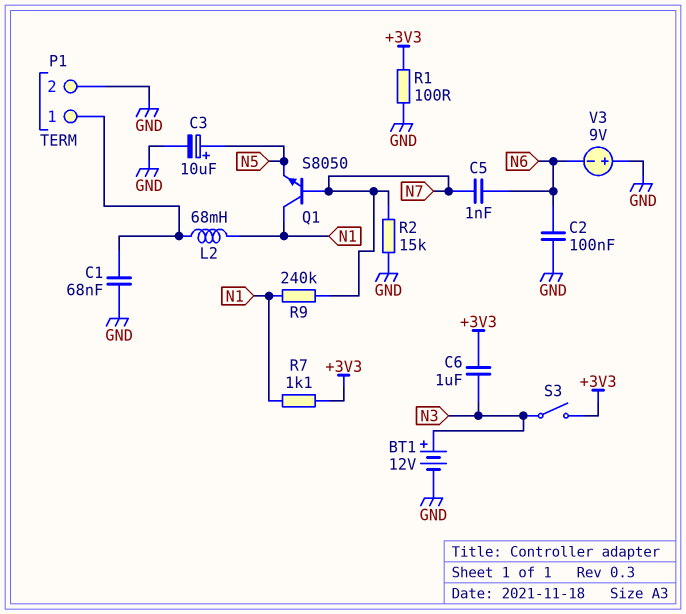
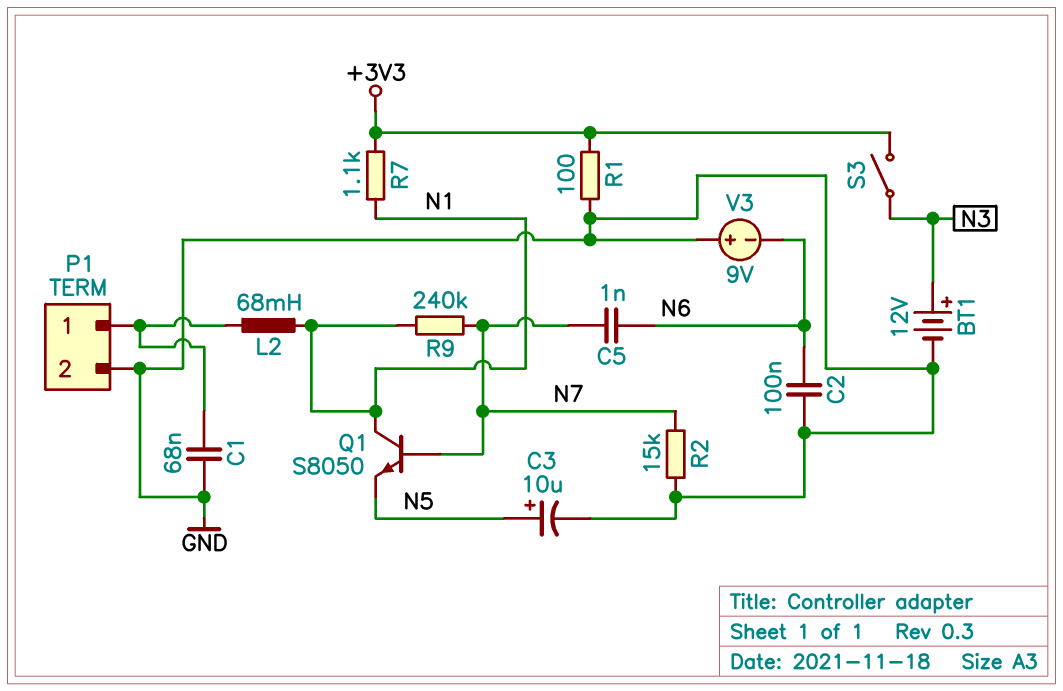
C6: 1uF (+3V3, N3) -> none

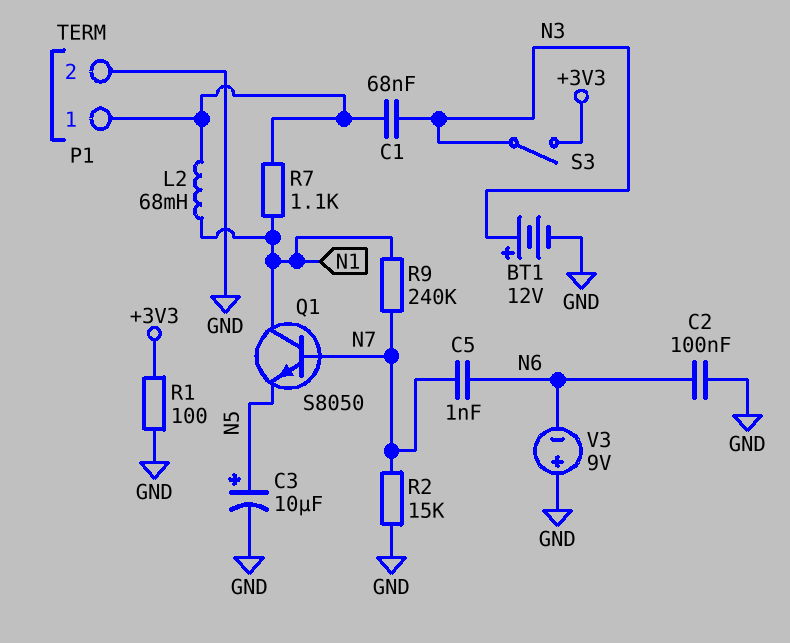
C1: 68nF (GND, P1/1) -> 68nF (N3, P1/1)
R7: 1.1k (+3V3, N1) -> 1.1k (N1, P1/1)

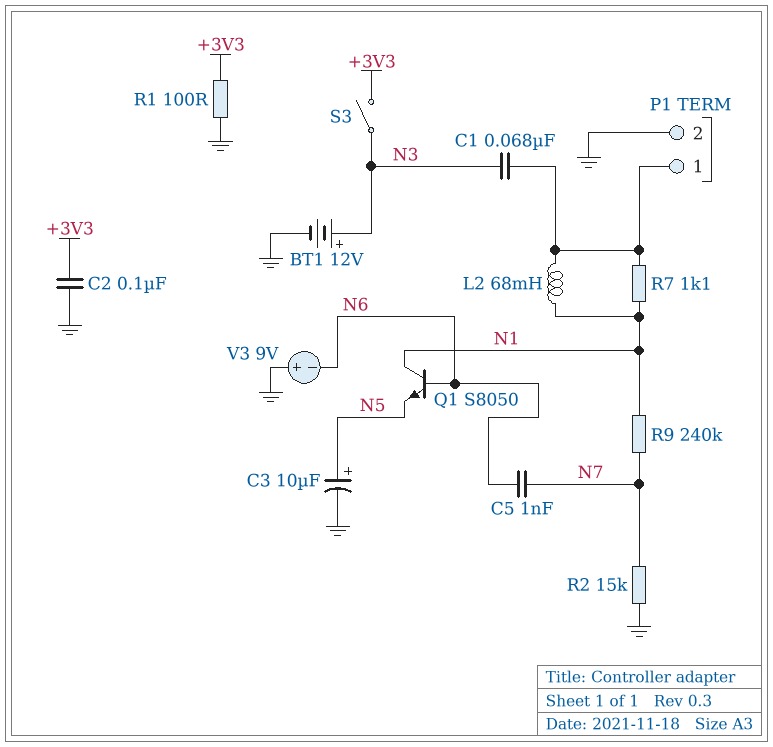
C2: 100nF (GND, N6) -> 100nF (+3V3, GND)
Q1: NPN S8050 (B N7, C N1, E N5) -> NPN S8050 (B N6, C N1, E N5)

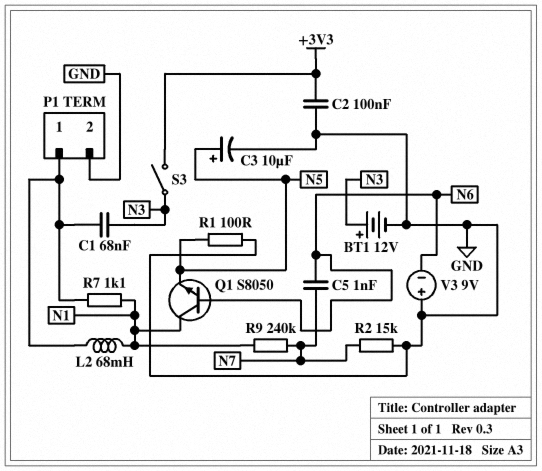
R1: 100 (+3V3, GND) -> 100 (GND, N5)

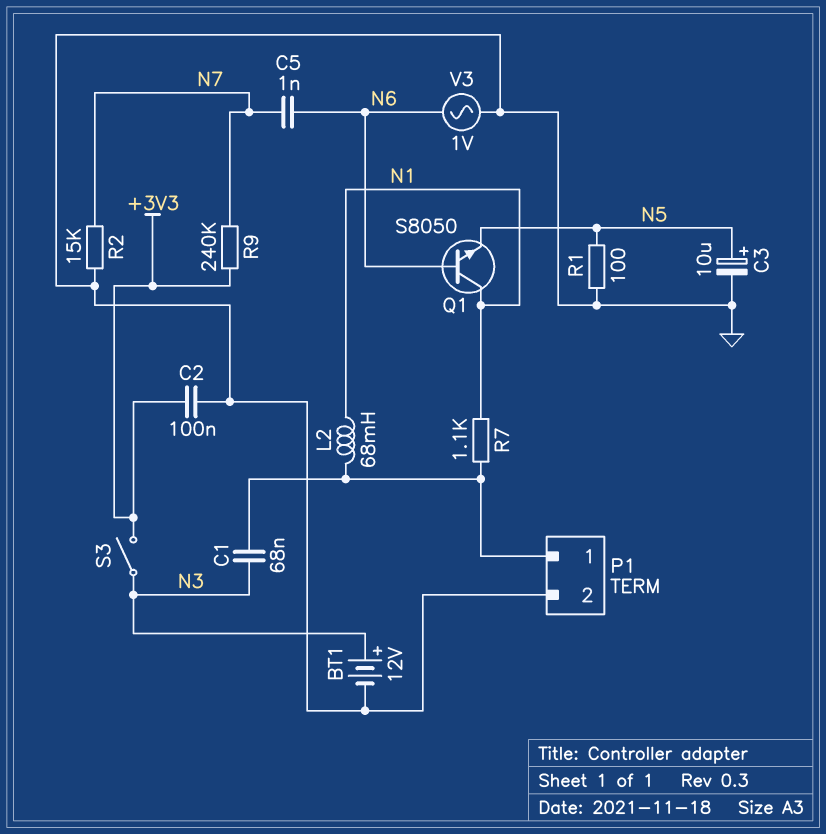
R9: 240k (N1, N7) -> 240k (+3V3, N7)
V3: 9V (plus GND, minus N6) -> AC 1V (GND, N6)

